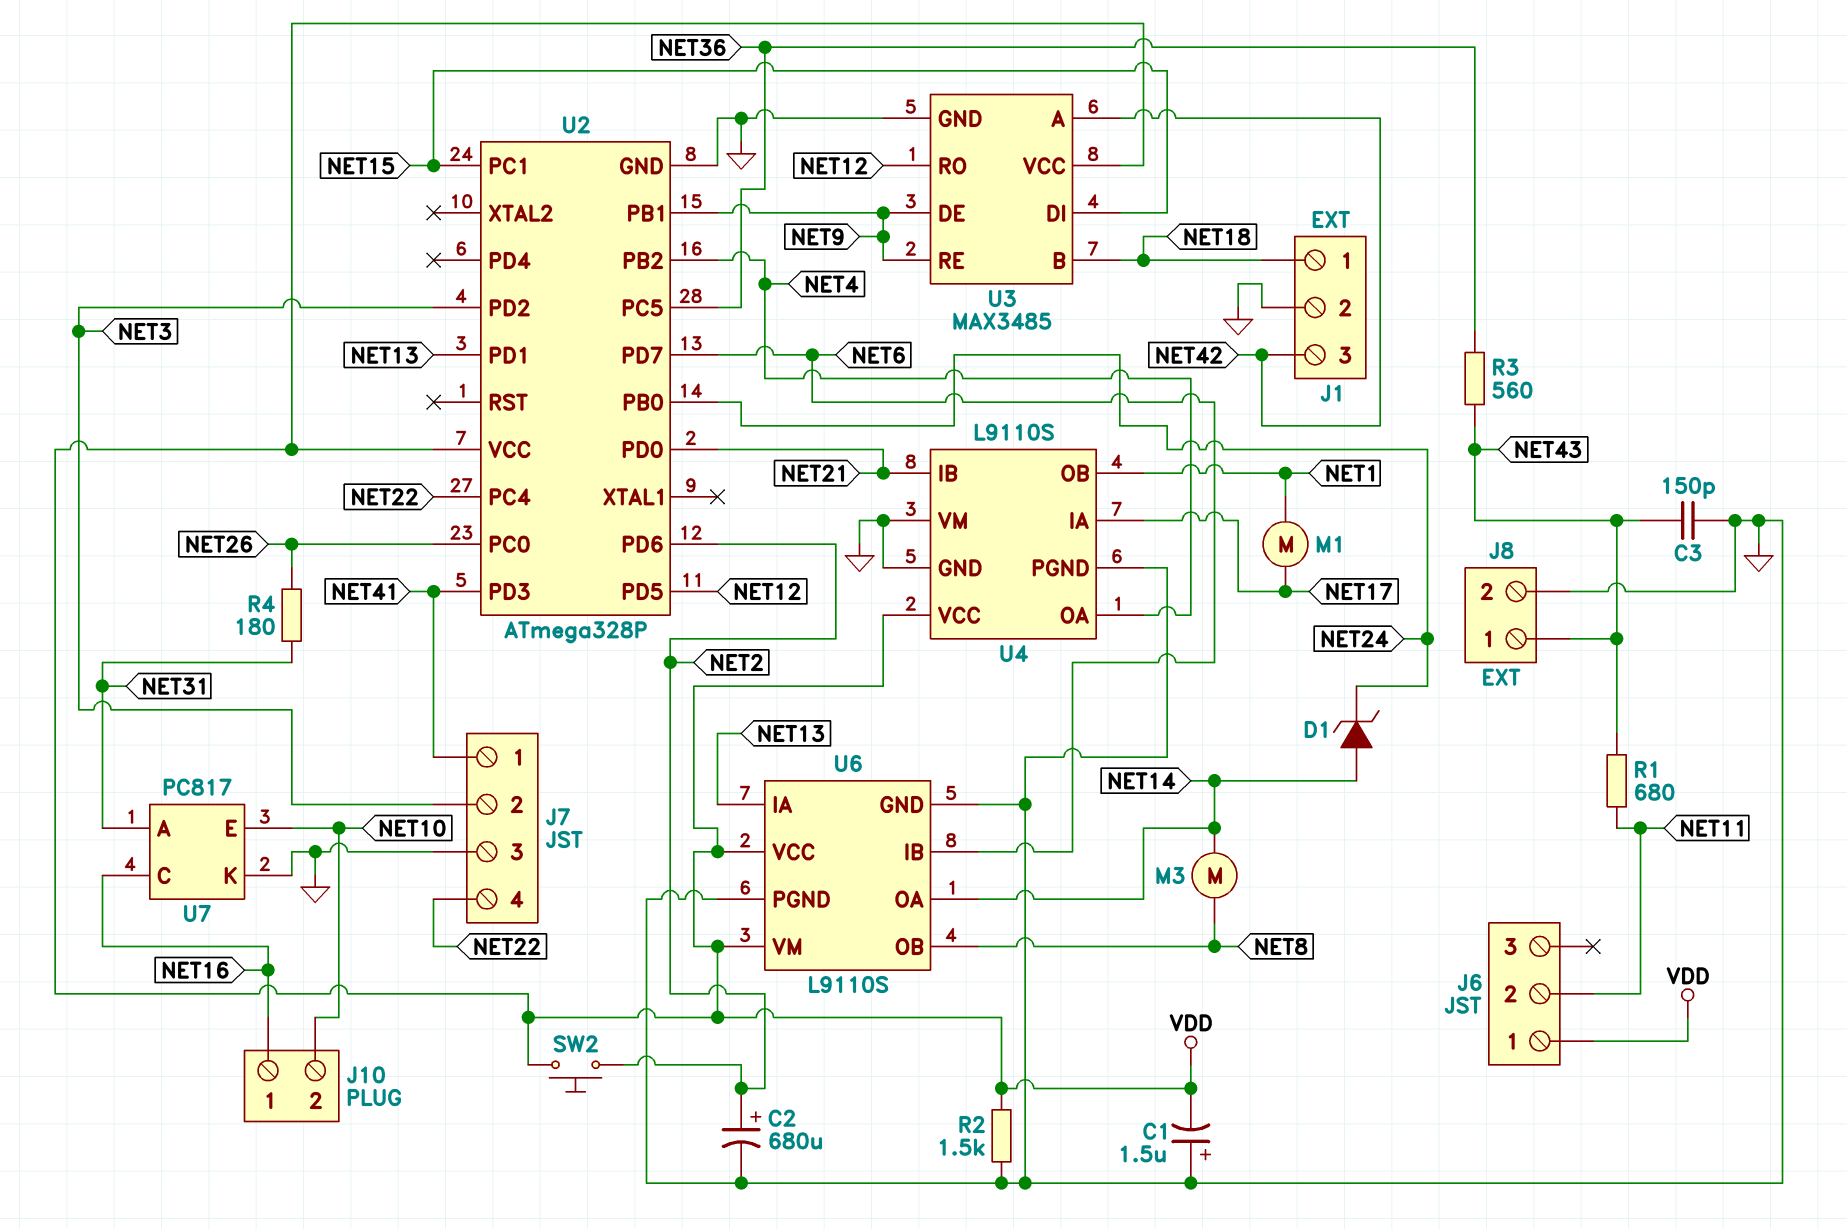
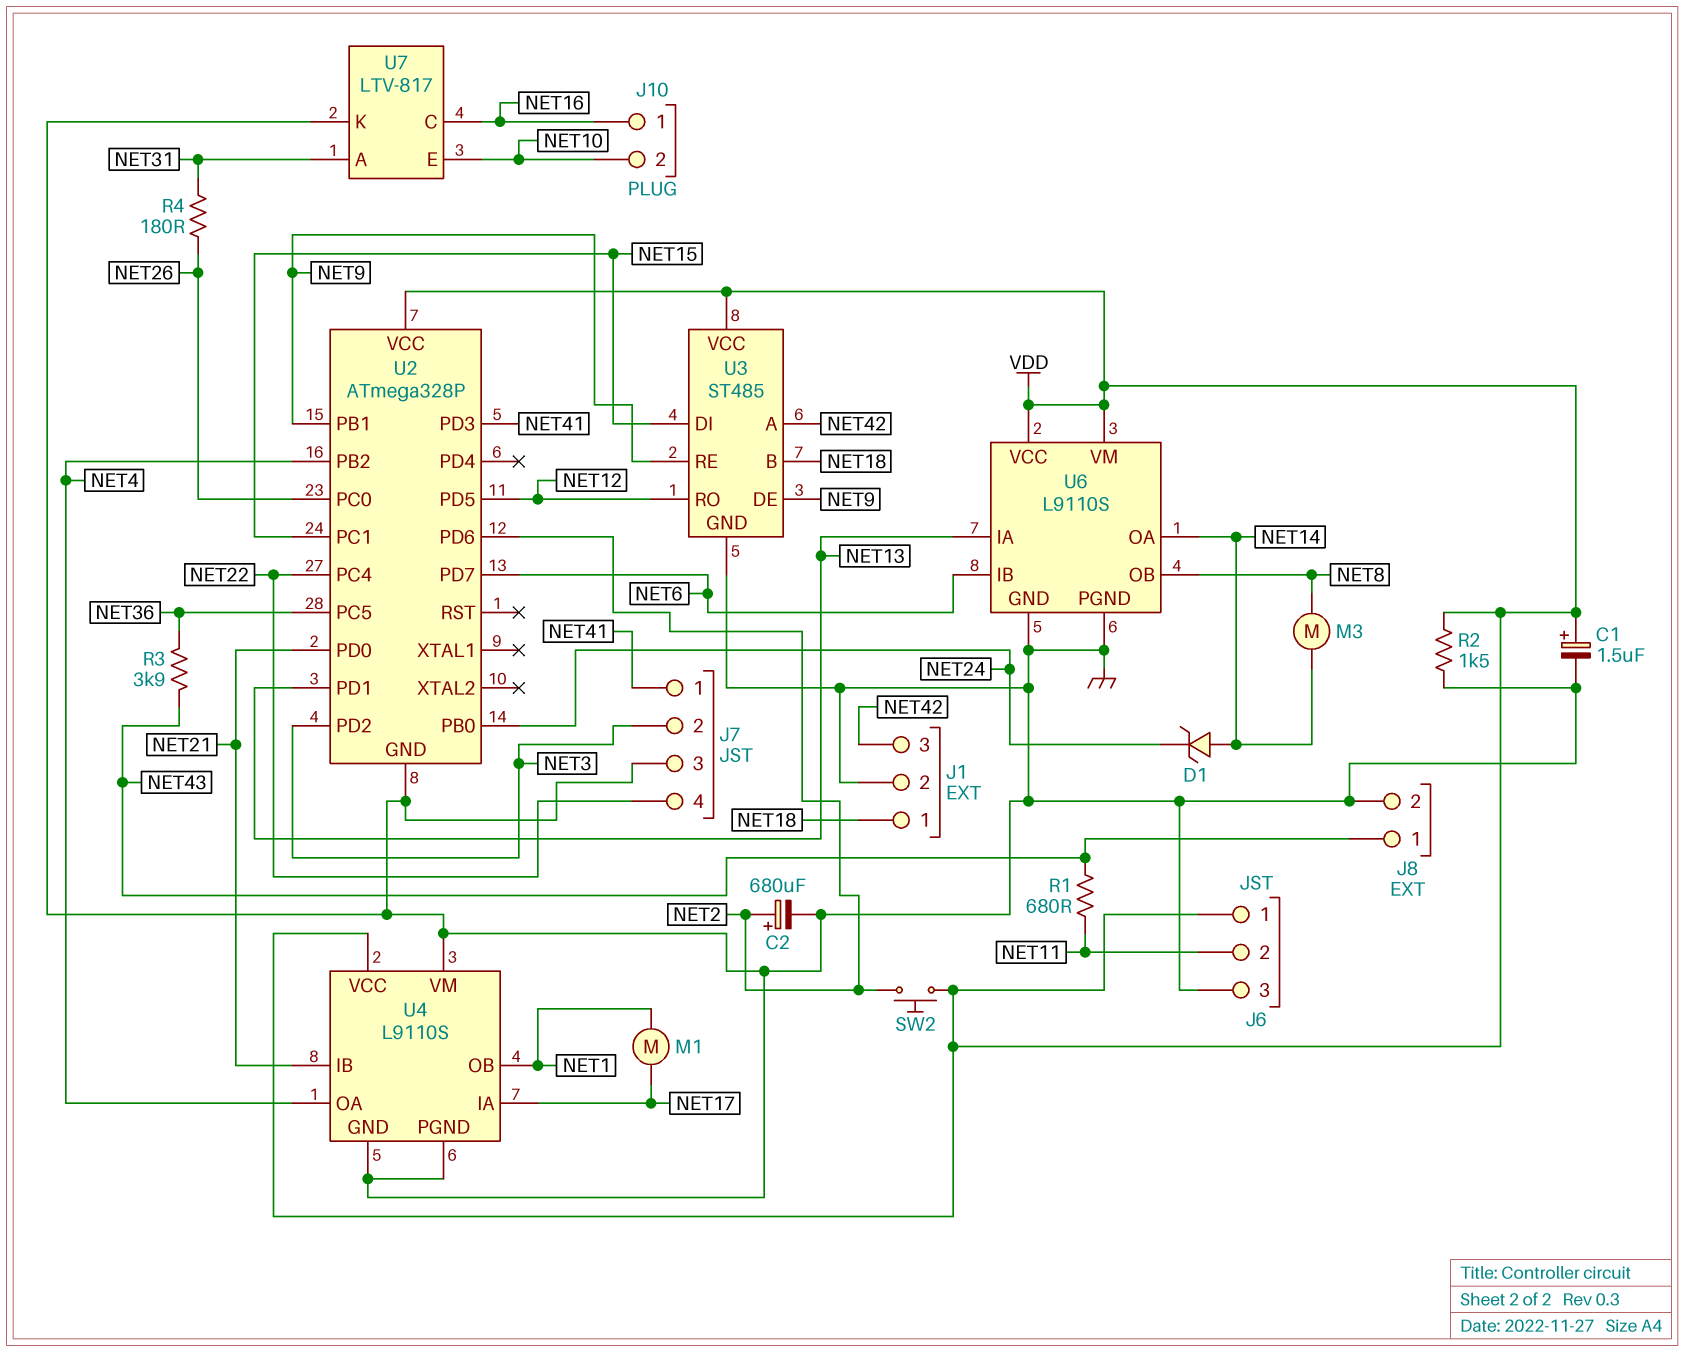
C1: 1.5uF (plus GND, minus VDD) -> 1.5uF (plus VDD, minus GND)
C3: 150pF (GND, NET43) -> none
J6 pin 3: none -> GND
R3: 560 (NET36, NET43) -> 3.9k (NET36, NET43)
U3: MAX3485 -> ST485
U7: PC817 -> LTV-817

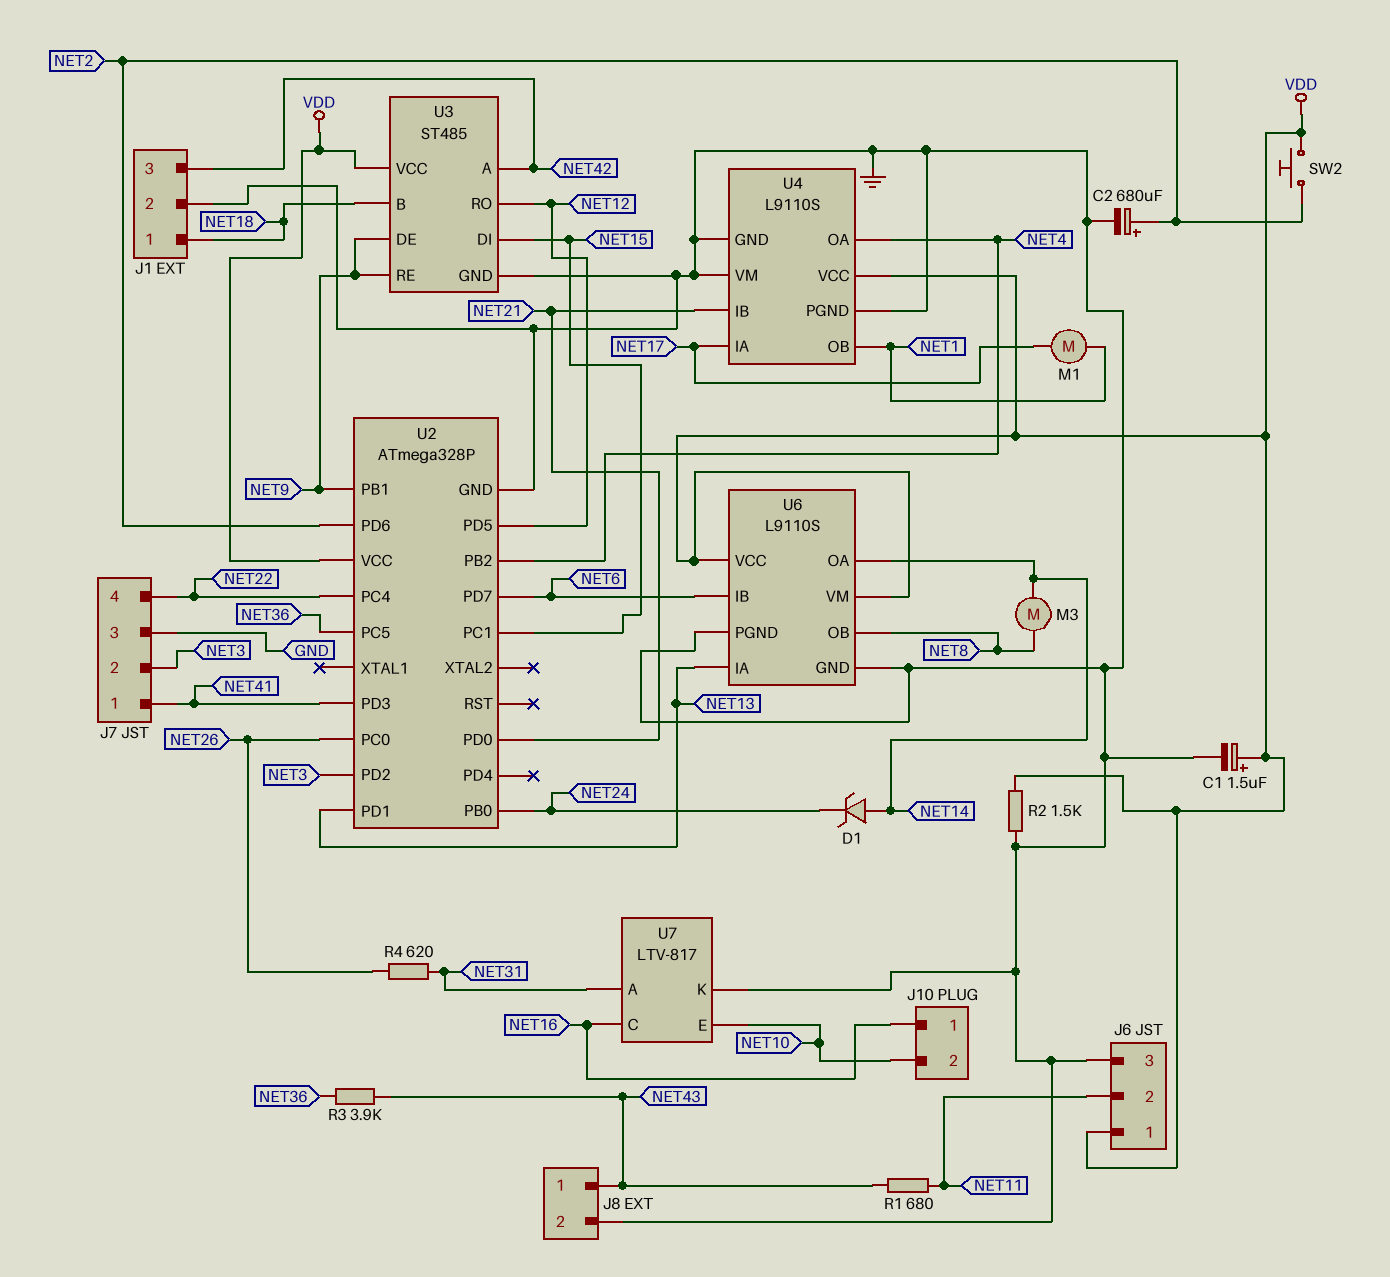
R4: 180 (NET26, NET31) -> 620 (NET26, NET31)

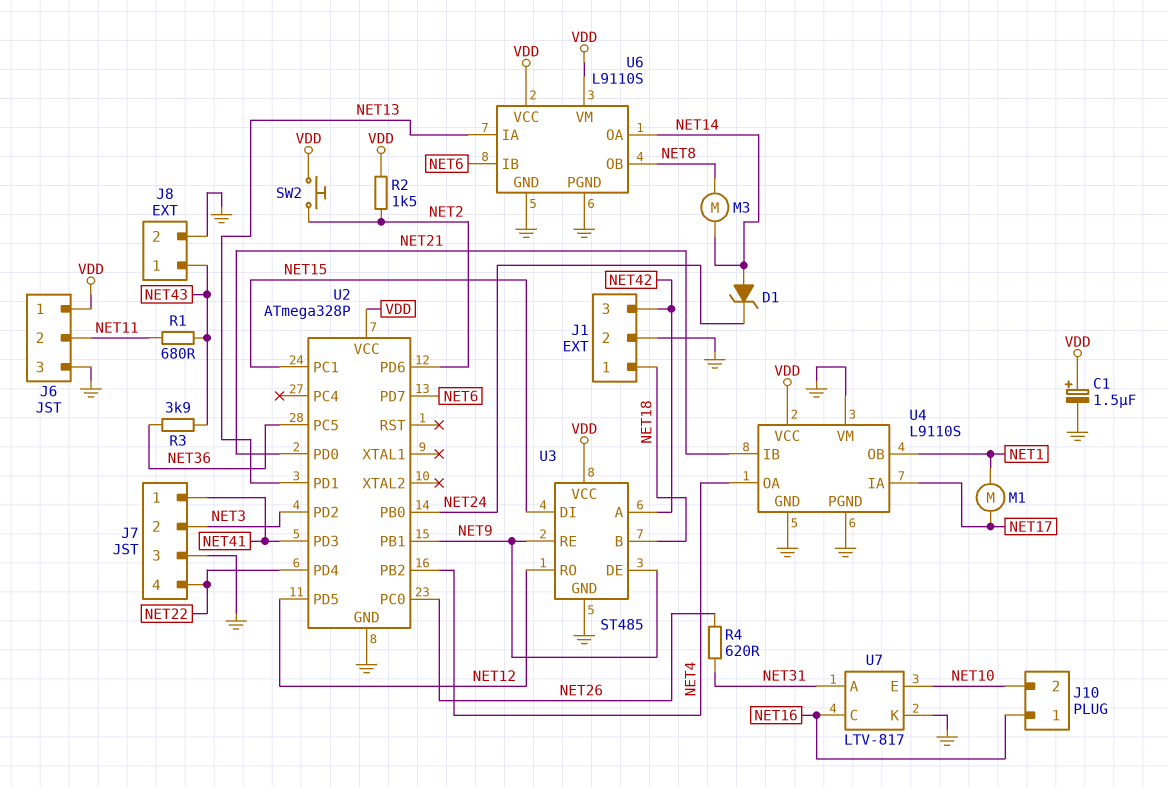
C2: 680uF (plus NET2, minus GND) -> none
R2: 1.5k (GND, VDD) -> 1.5k (NET2, VDD)
U2 pin PC4: NET22 -> none
U2 pin PD4: none -> NET22

